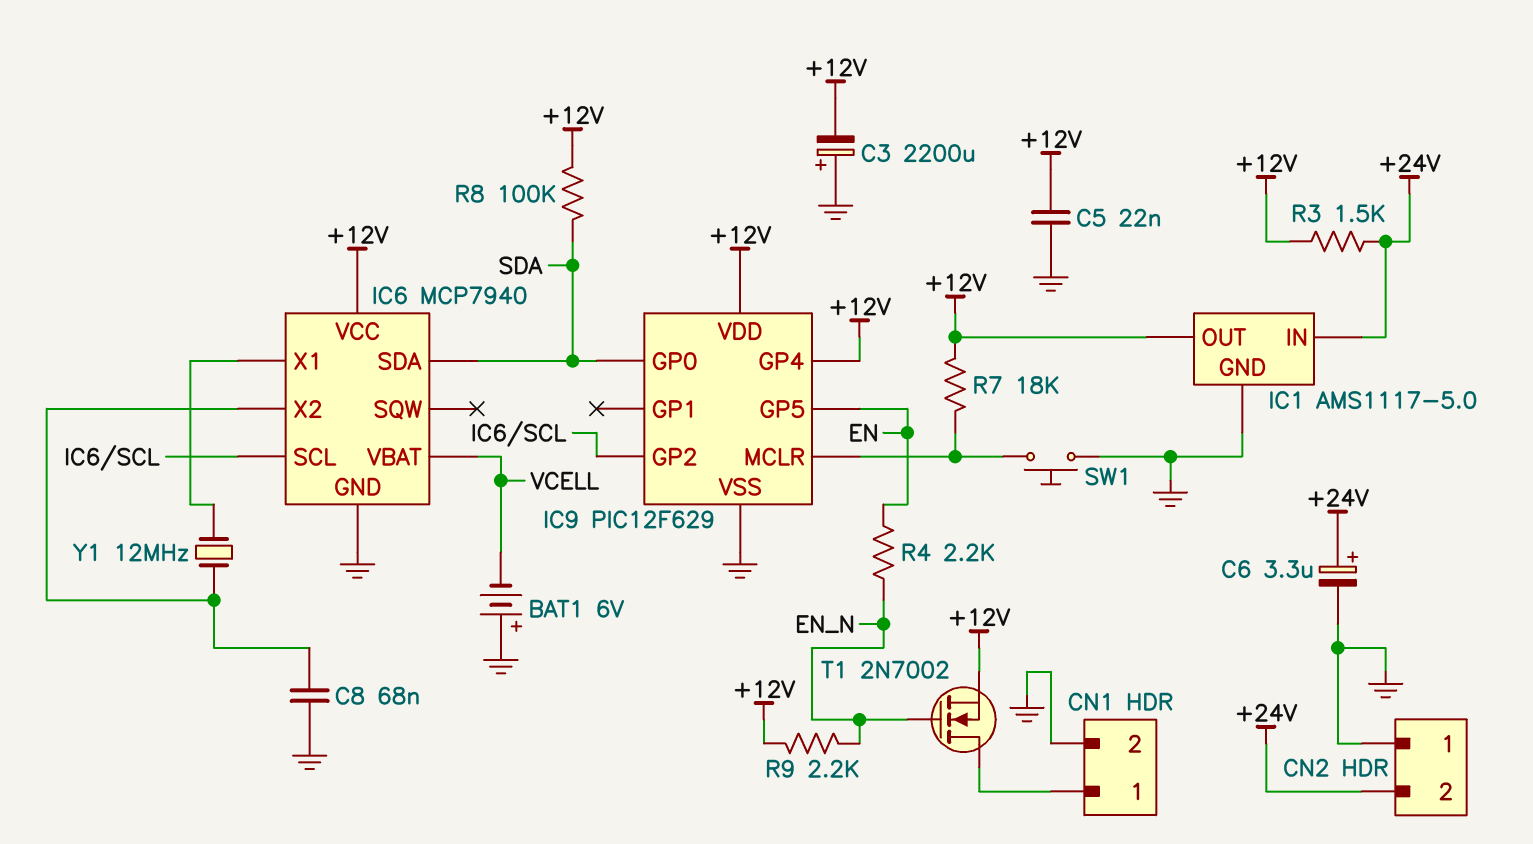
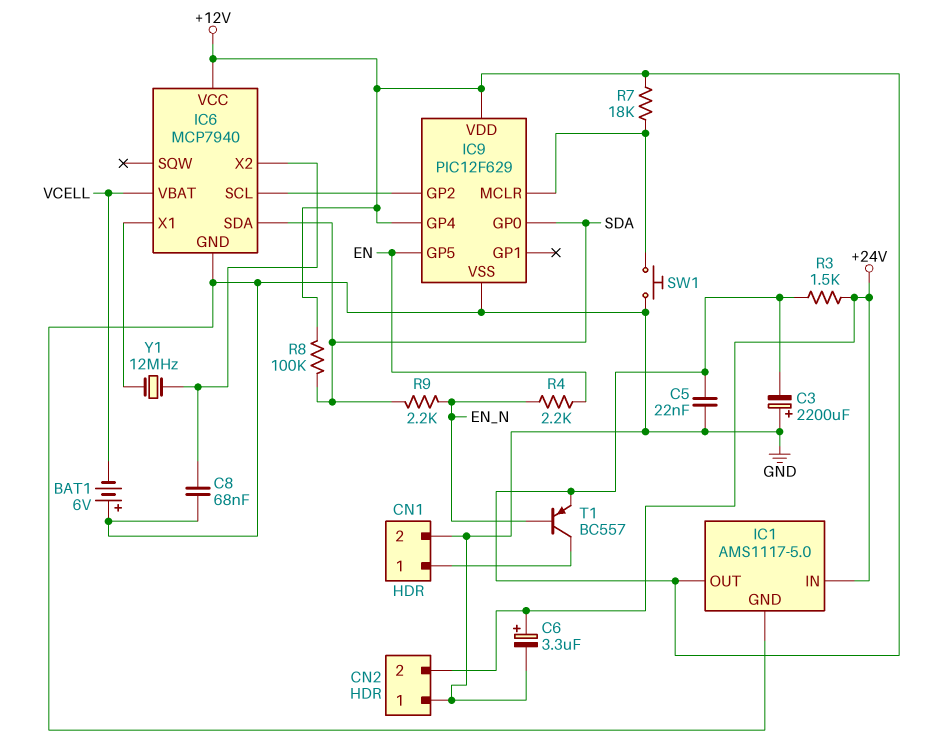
R9: 2.2k (+12V, EN_N) -> 2.2k (EN_N, SDA)
T1: NMOS 2N7002 (G EN_N, D CN1/1, S +12V) -> PNP BC557 (B EN_N, C CN1/1, E +12V)

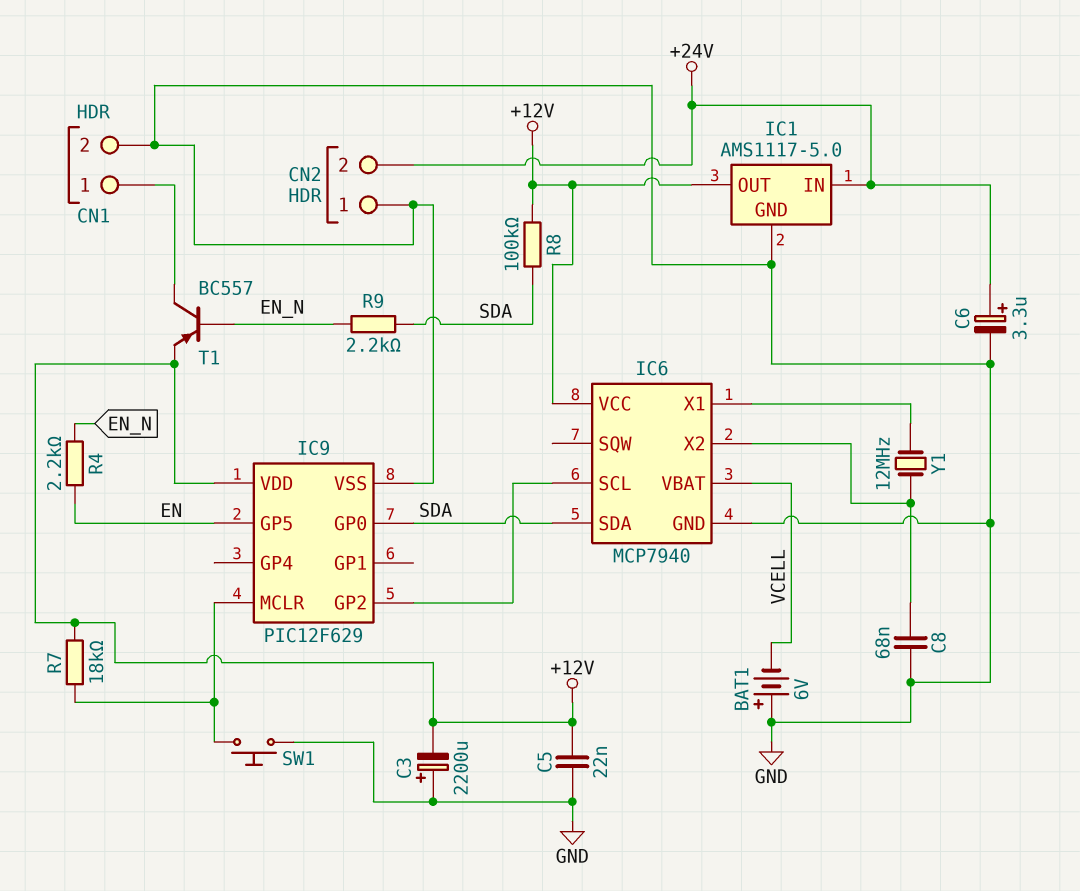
IC9 pin GP4: +12V -> none
R3: 1.5k (+12V, +24V) -> none

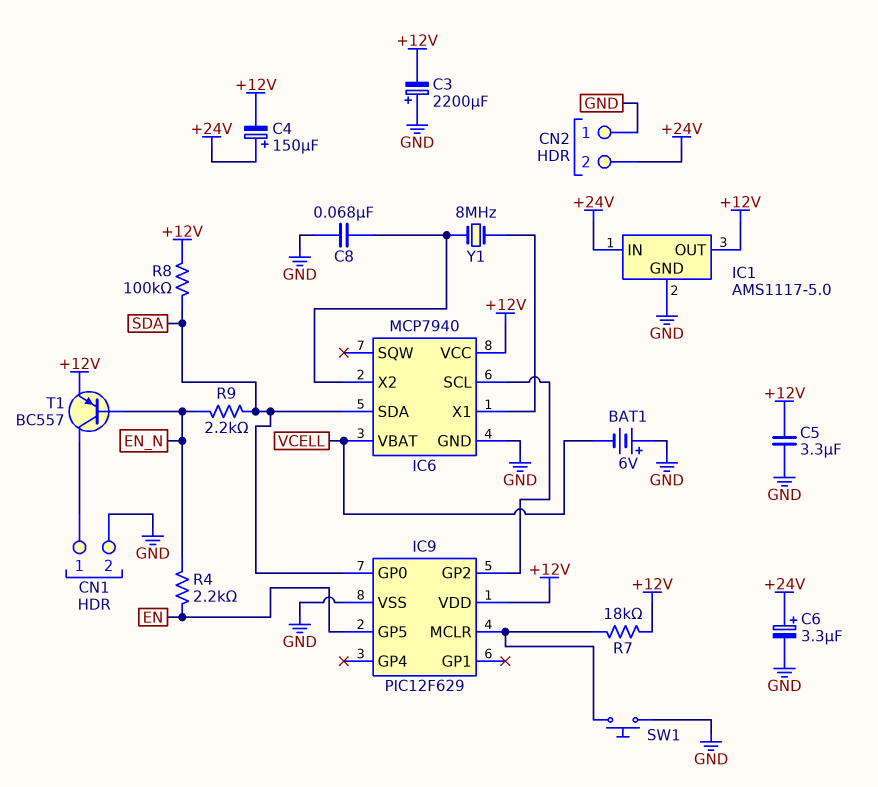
C4: none -> 150uF (plus +24V, minus +12V)
C5: 22nF (+12V, GND) -> 3.3uF (+12V, GND)
Y1: 12MHz (IC6/X1, IC6/X2) -> 8MHz (IC6/X1, IC6/X2)

